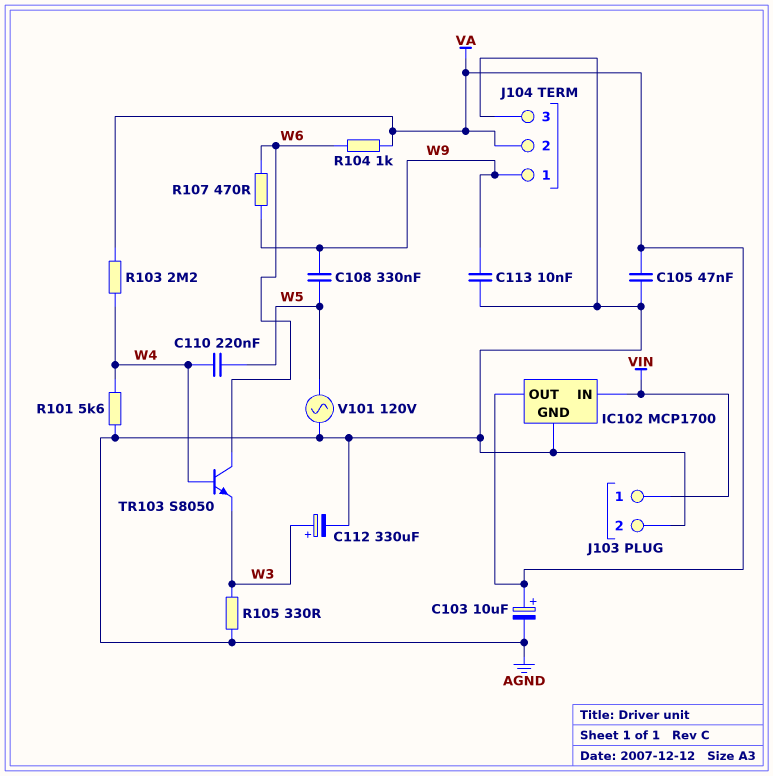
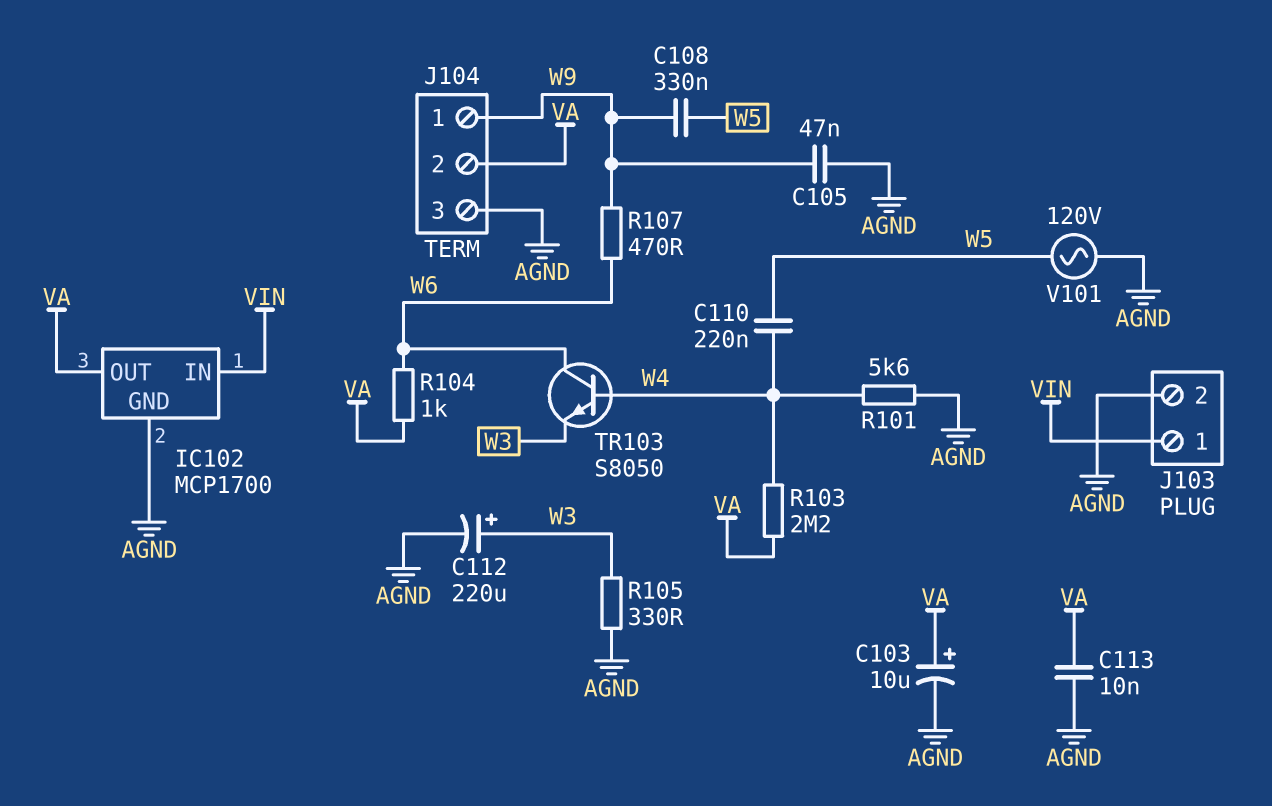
C105: 47nF (AGND, VA) -> 47nF (AGND, W9)
C112: 330uF (plus W3, minus AGND) -> 220uF (plus W3, minus AGND)
C113: 10nF (AGND, W9) -> 10nF (AGND, VA)

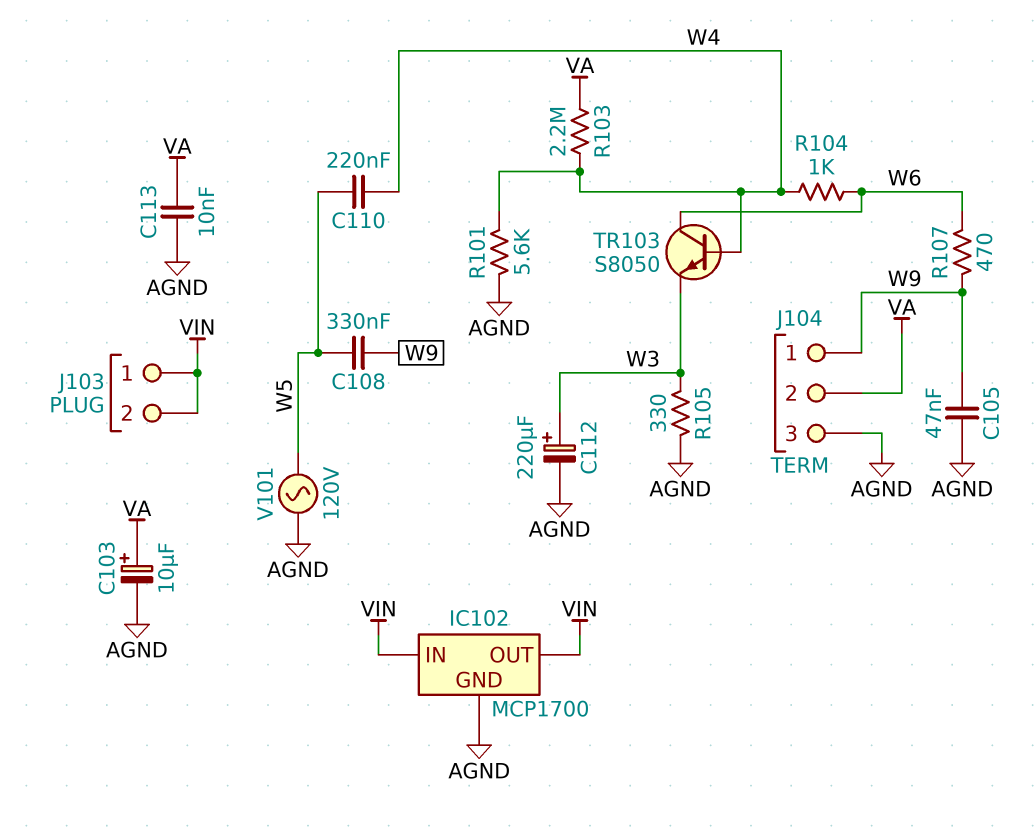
IC102 pin OUT: VA -> VIN
J103 pin 2: AGND -> VIN
R104: 1k (VA, W6) -> 1k (W4, W6)

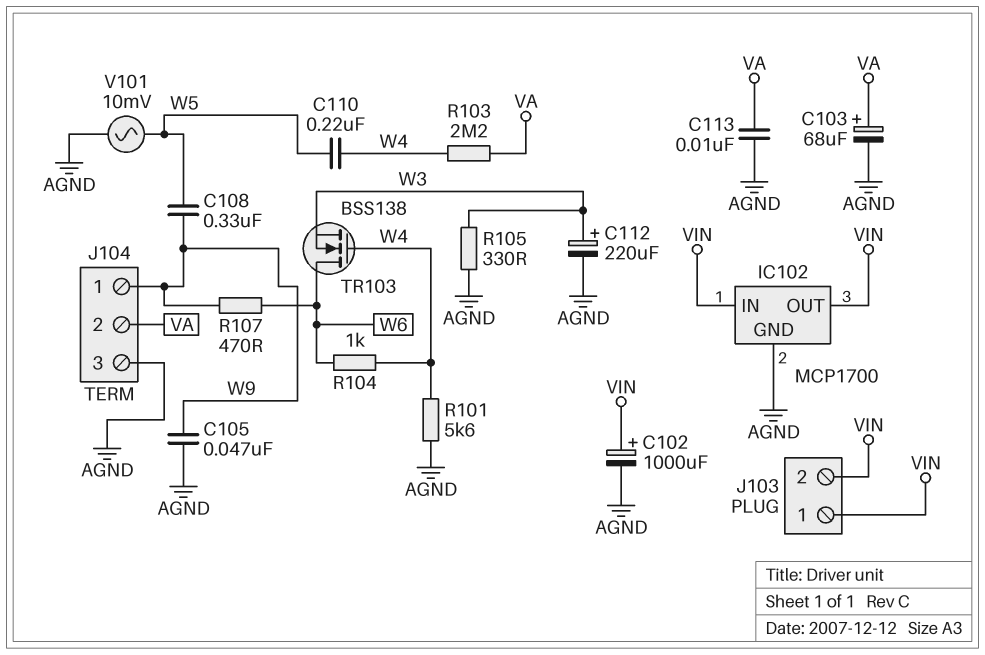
C102: none -> 1000uF (plus VIN, minus AGND)
C103: 10uF (plus VA, minus AGND) -> 68uF (plus VA, minus AGND)
TR103: NPN S8050 (B W4, C W6, E W3) -> NMOS BSS138 (G W4, D W6, S W3)
V101: AC 120V (AGND, W5) -> AC 10mV (AGND, W5)

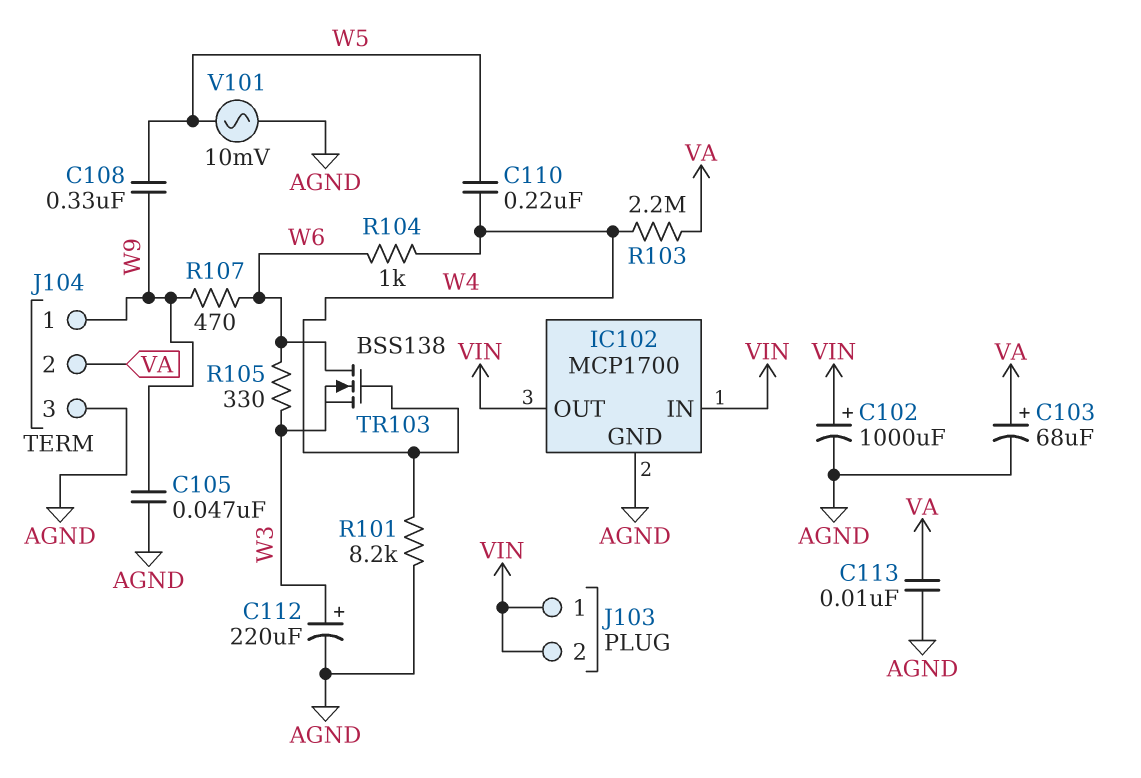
R101: 5.6k (AGND, W4) -> 8.2k (AGND, W4)
R105: 330 (AGND, W3) -> 330 (W3, W6)

